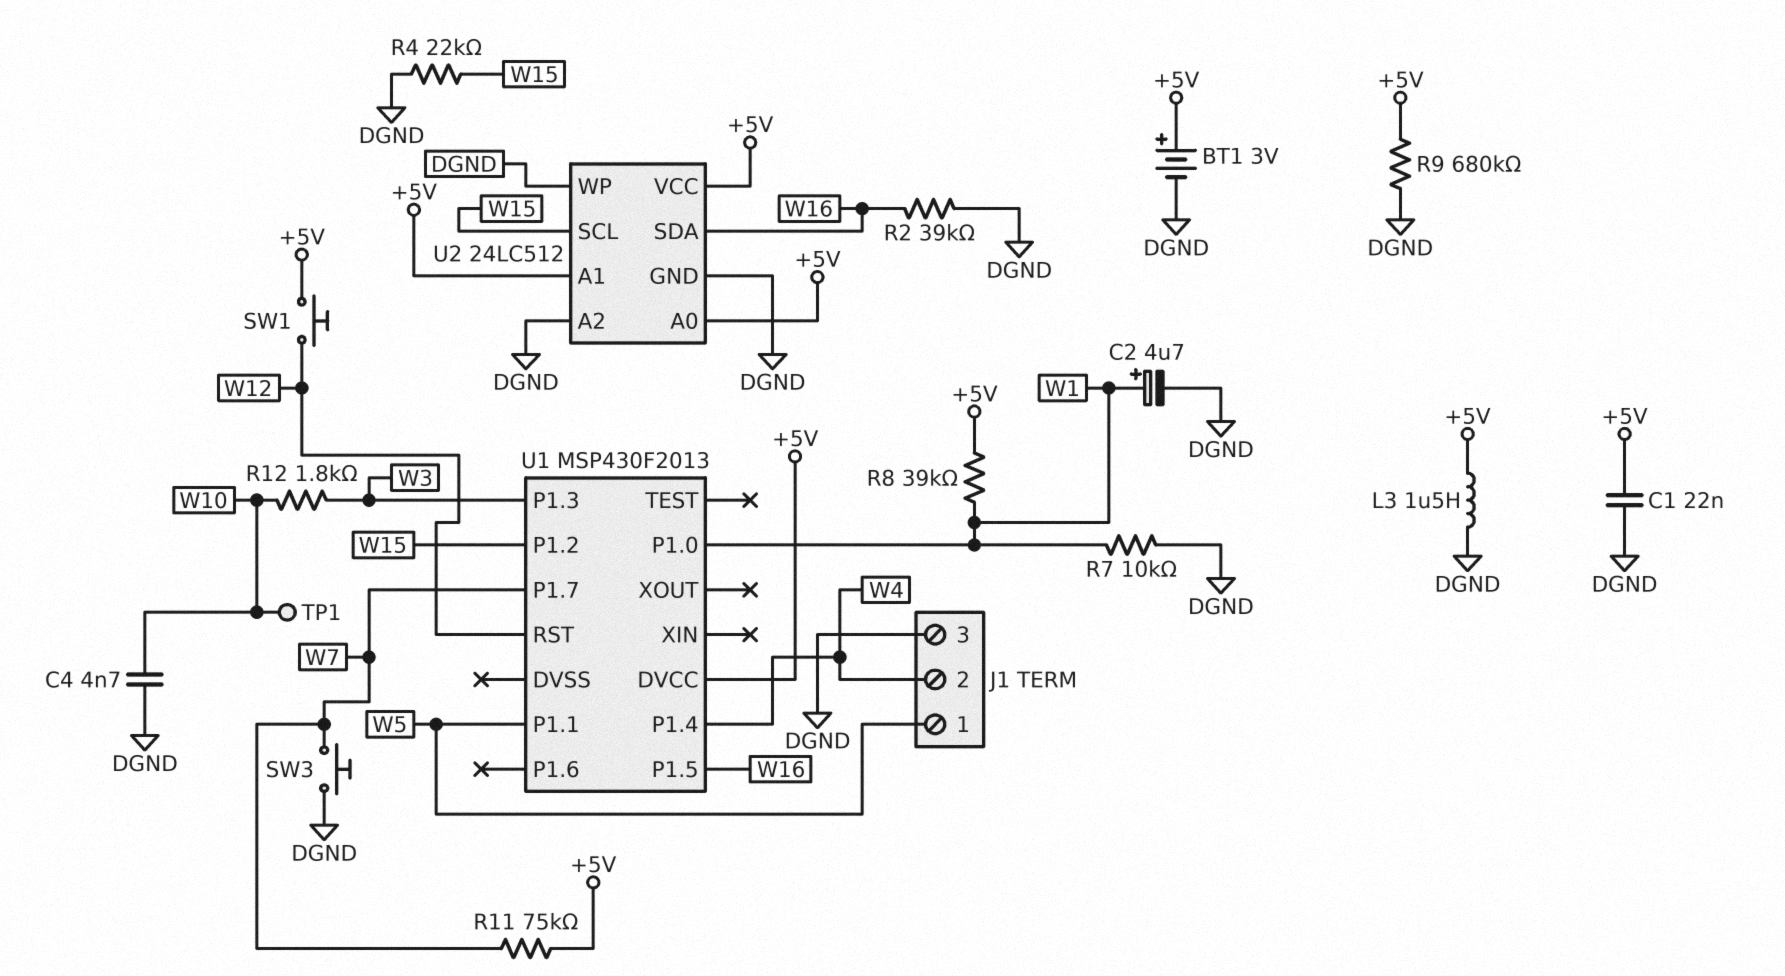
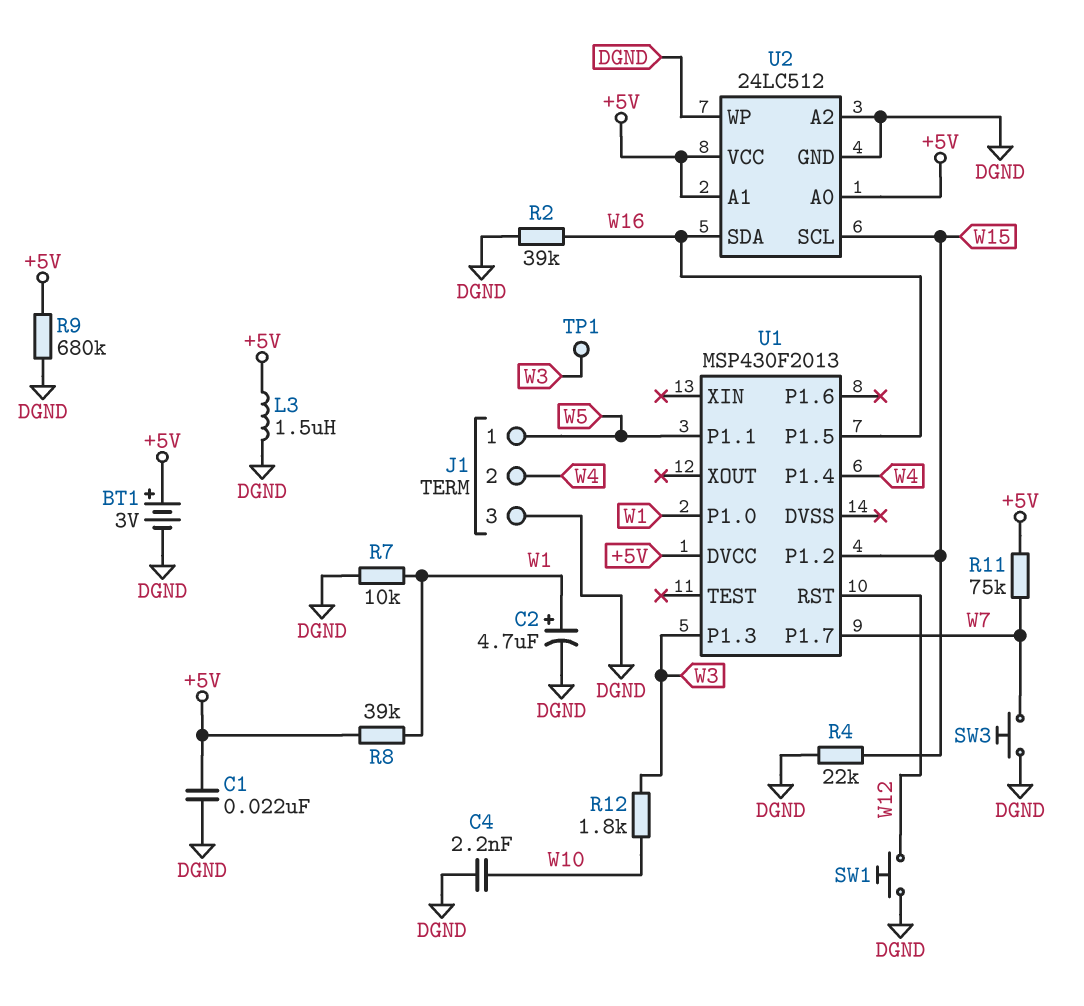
C4: 4.7nF (DGND, W10) -> 2.2nF (DGND, W10)
SW1: button (+5V, W12) -> button (DGND, W12)
TP1: test point (W10) -> test point (W3)

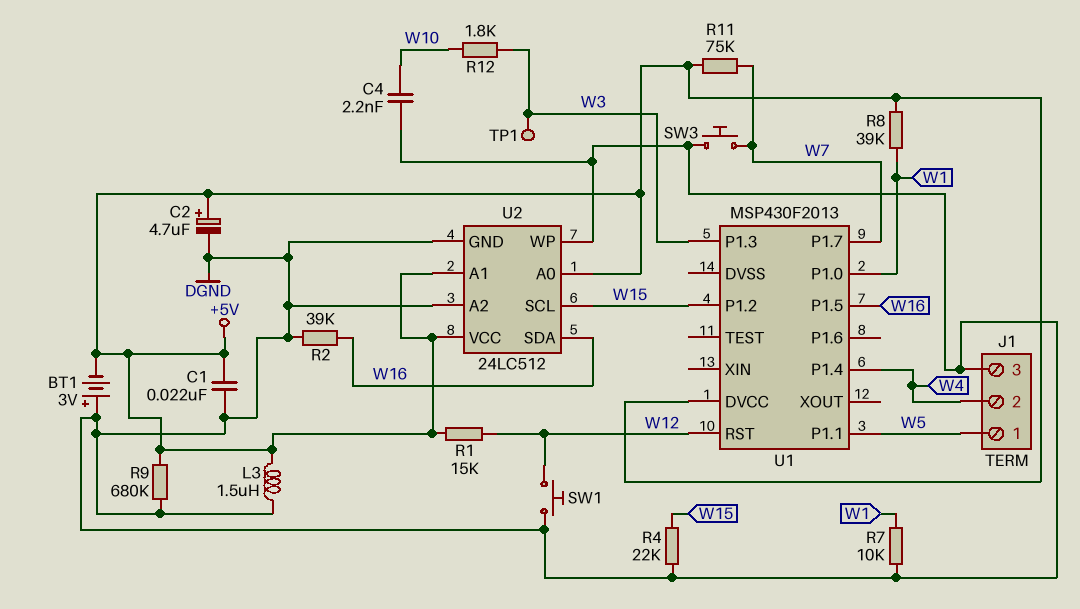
BT1: 3V (plus +5V, minus DGND) -> 3V (plus DGND, minus +5V)
C2: 4.7uF (plus W1, minus DGND) -> 4.7uF (plus +5V, minus DGND)
R1: none -> 15k (+5V, W12)

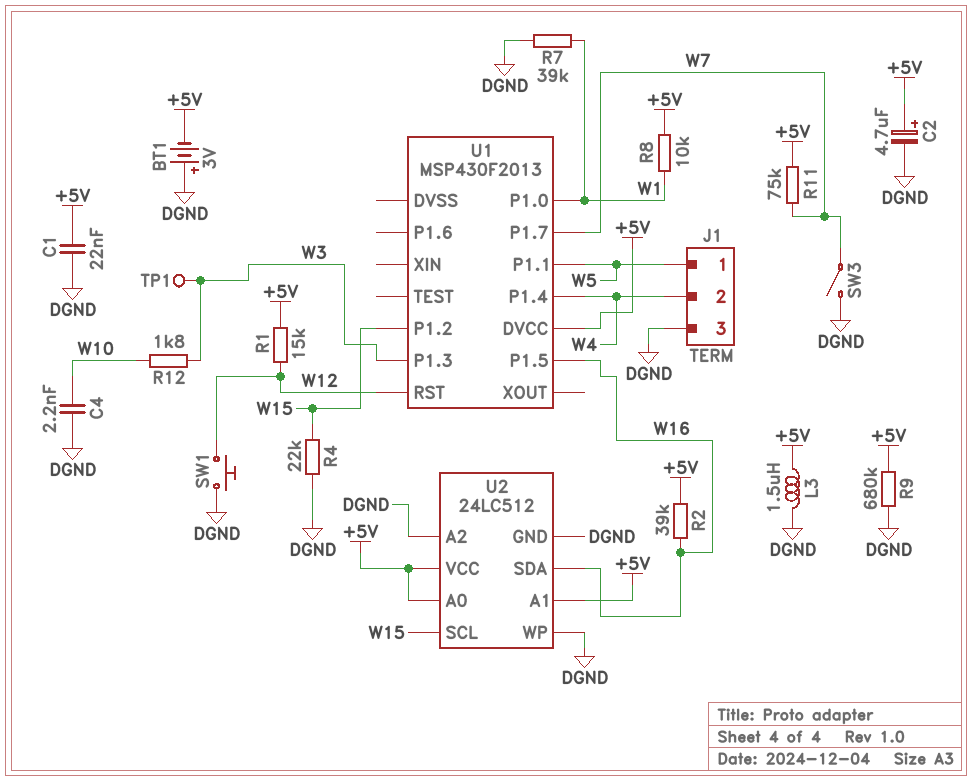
R2: 39k (DGND, W16) -> 39k (+5V, W16)
R7: 10k (DGND, W1) -> 39k (DGND, W1)
R8: 39k (+5V, W1) -> 10k (+5V, W1)
SW3: button (DGND, W7) -> switch (DGND, W7)

